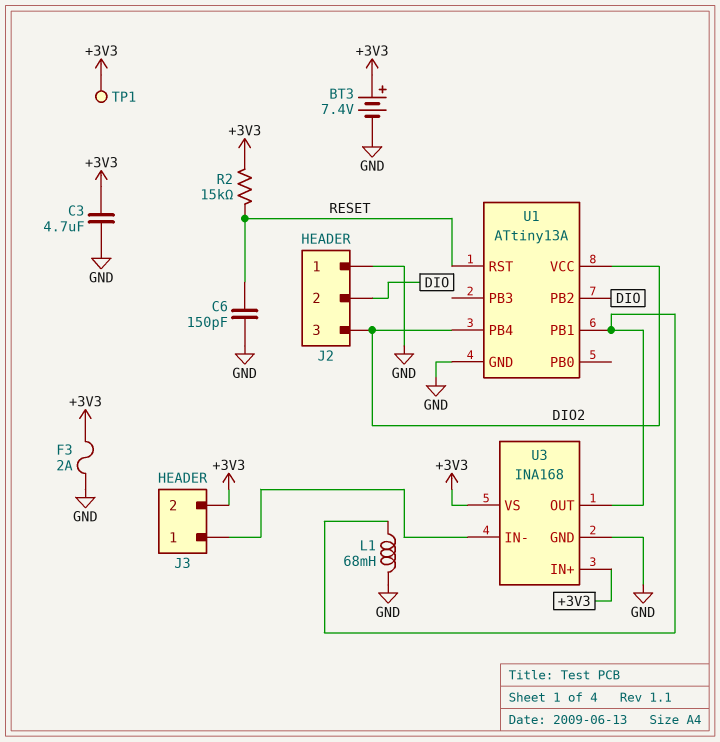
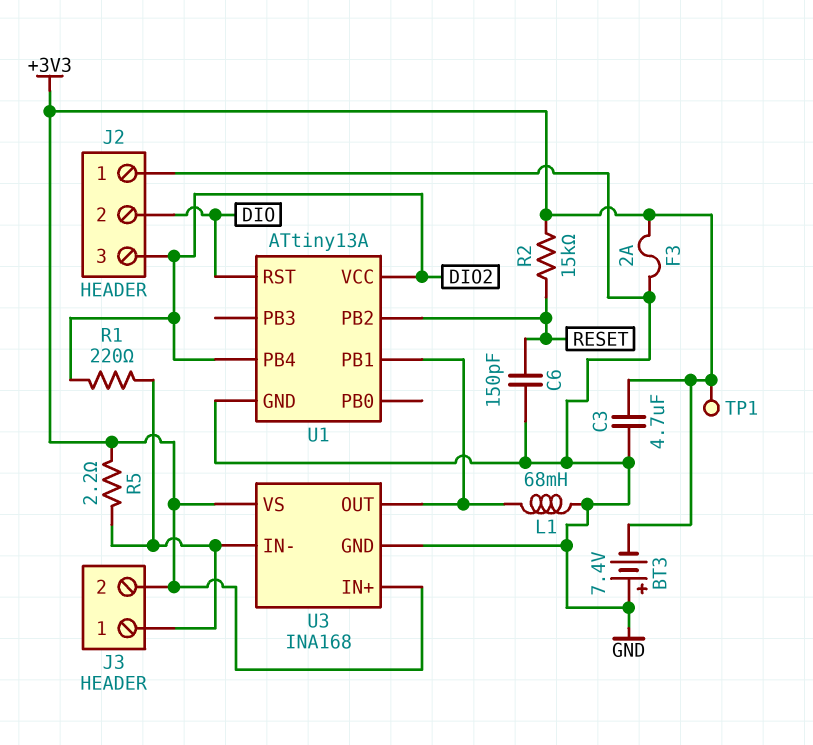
BT3: 7.4V (plus +3V3, minus GND) -> 7.4V (plus GND, minus +3V3)
R1: none -> 220 (DIO2, J3/1)
R5: none -> 2.2 (+3V3, J3/1)
U1 pin PB2: DIO -> RESET
U1 pin RST: RESET -> DIO

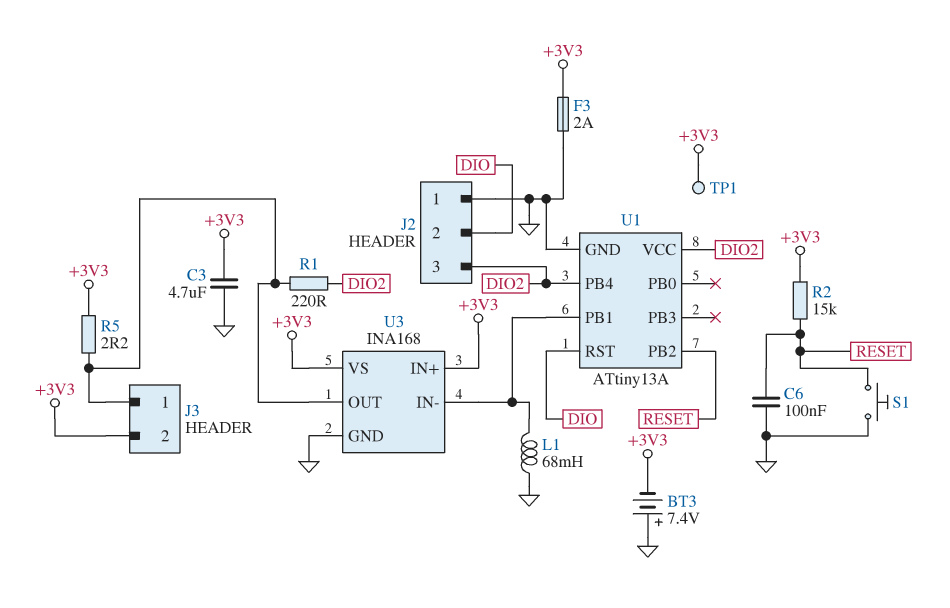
C6: 150pF (GND, RESET) -> 100nF (GND, RESET)
S1: none -> button (GND, RESET)
U3 pin IN-: J3/1 -> U1/PB1
U3 pin OUT: U1/PB1 -> J3/1

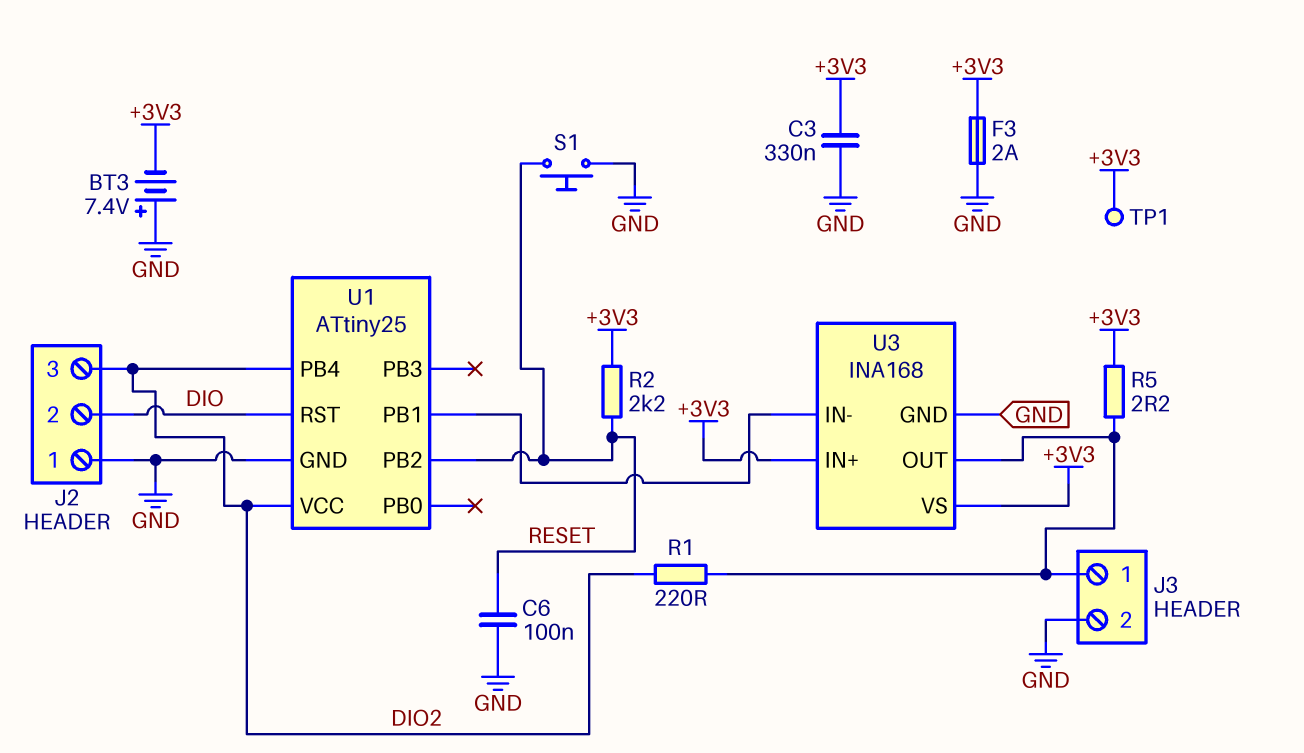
C3: 4.7uF (+3V3, GND) -> 330nF (+3V3, GND)
J3 pin 2: +3V3 -> GND
L1: 68mH (GND, U1/PB1) -> none
R2: 15k (+3V3, RESET) -> 2.2k (+3V3, RESET)
U1: ATtiny13A -> ATtiny25

